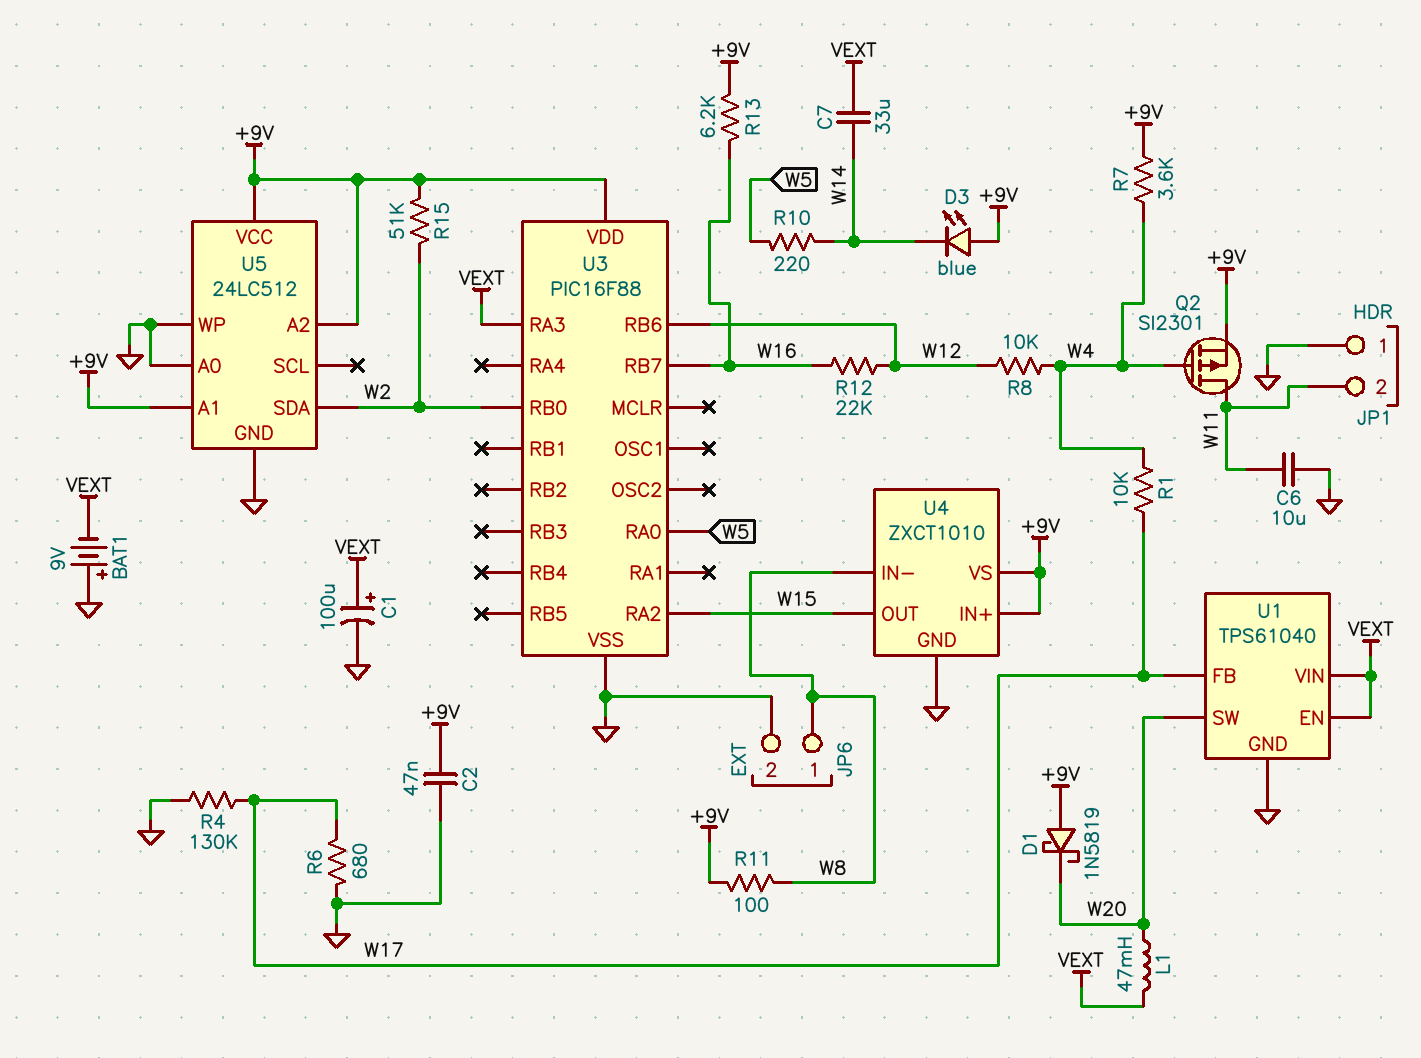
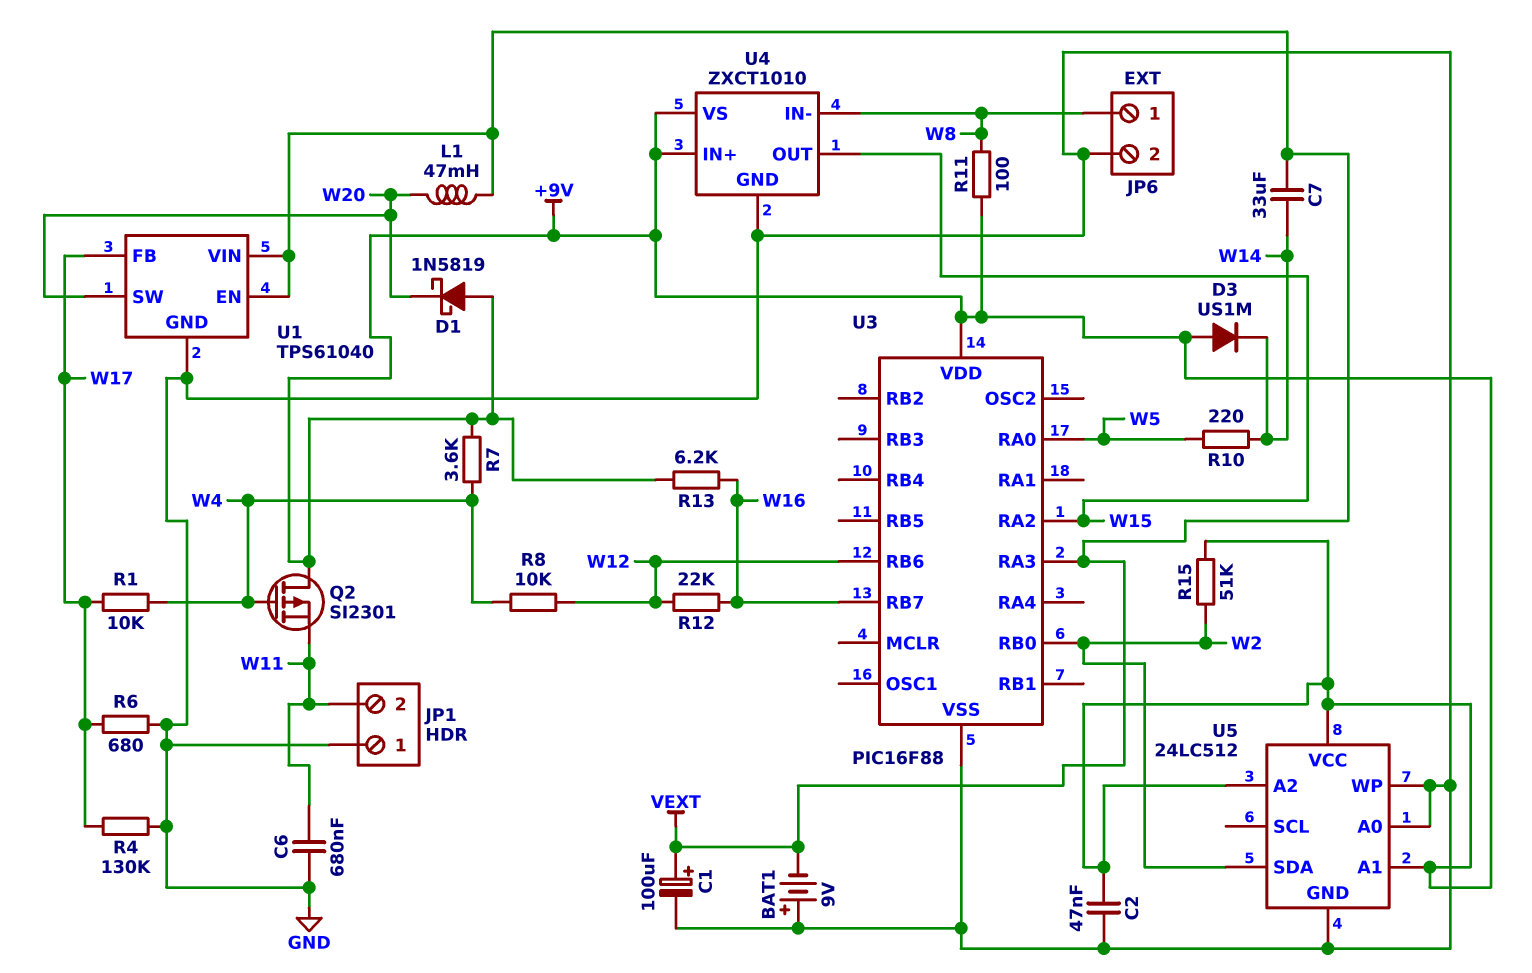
C6: 10uF (GND, W11) -> 680nF (GND, W11)
D3: LED blue (A +9V, K W14) -> diode US1M (A +9V, K W14)
Q2: PMOS SI2301 (G W4, D W11, S +9V) -> PMOS SI2301 (G W4, D +9V, S W11)

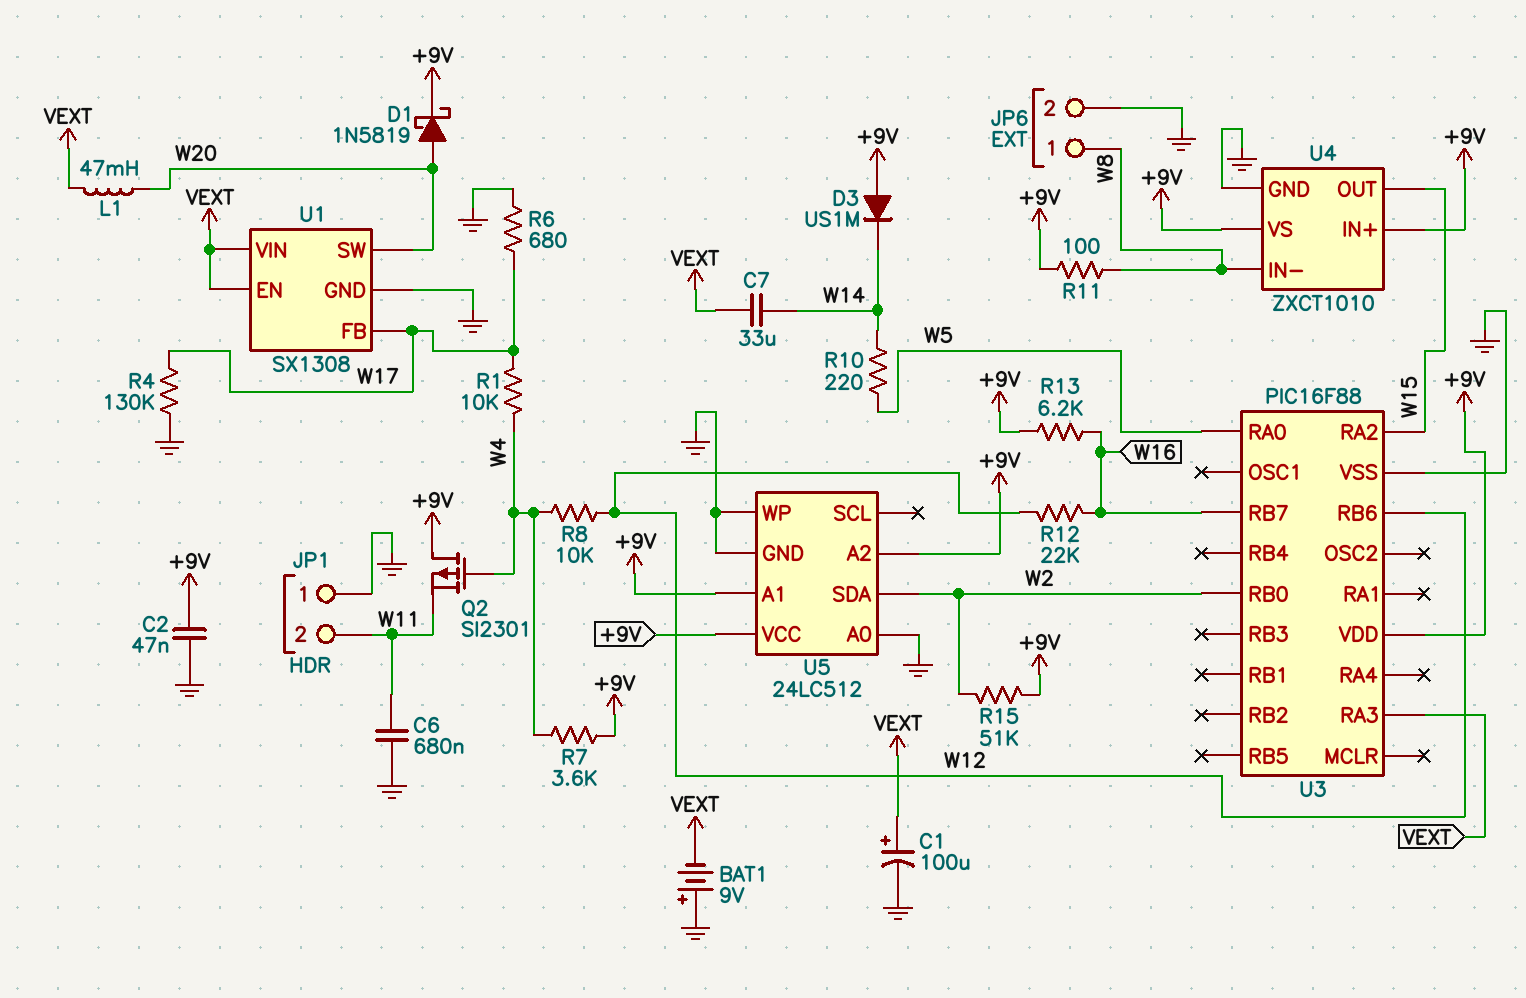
D1: schottky 1N5819 (A +9V, K W20) -> schottky 1N5819 (A W20, K +9V)
U1: TPS61040 -> SX1308

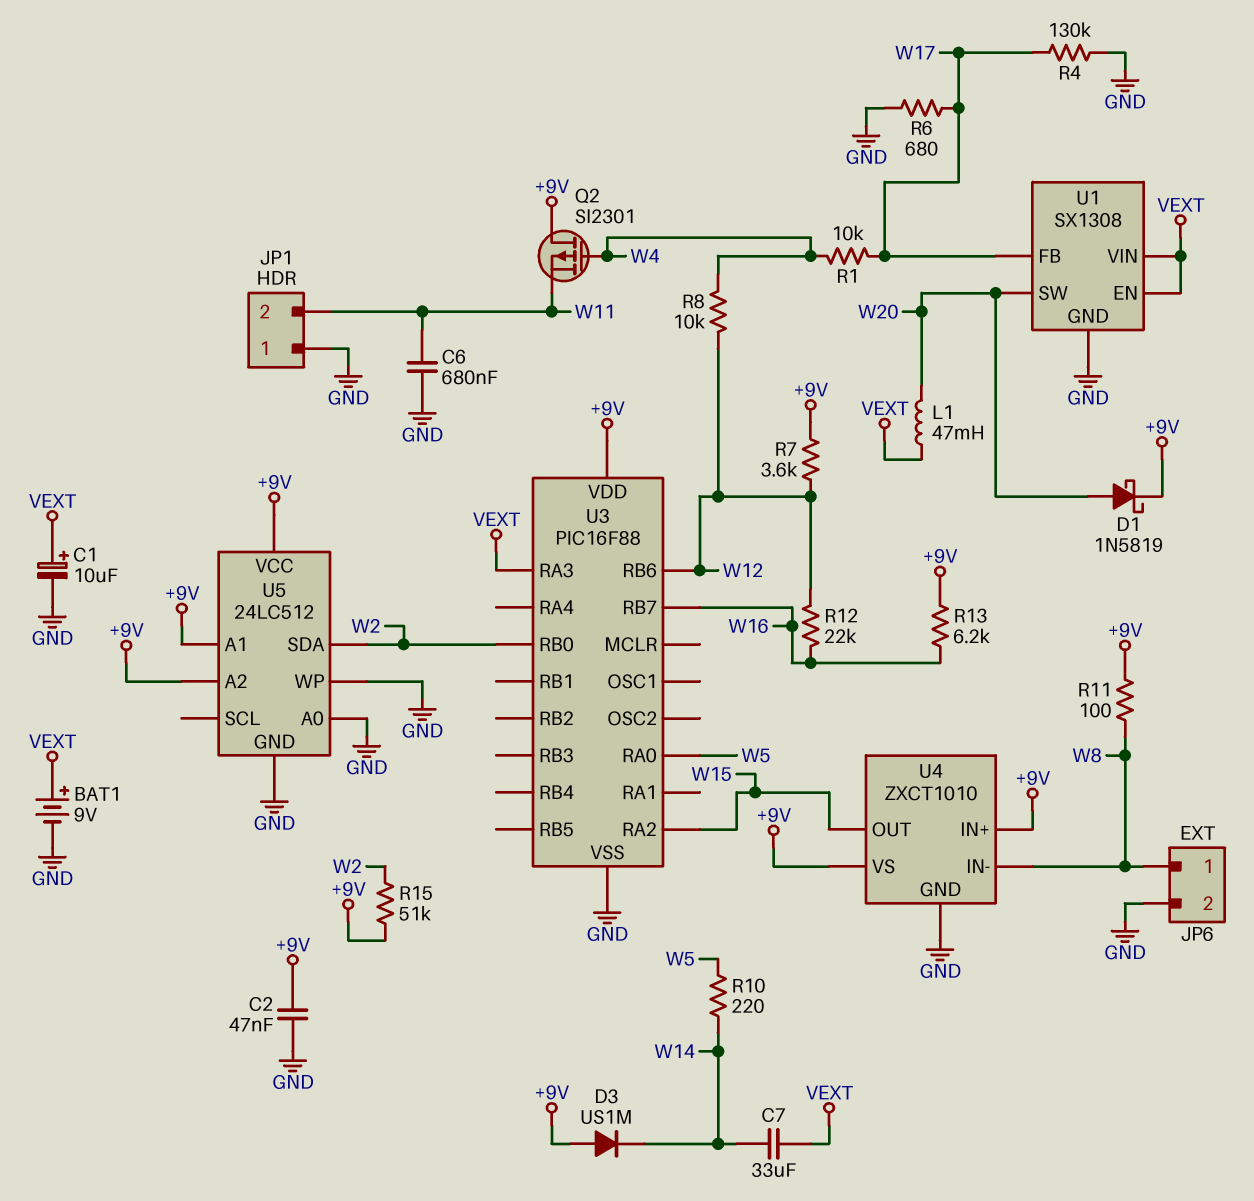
BAT1: 9V (plus GND, minus VEXT) -> 9V (plus VEXT, minus GND)
C1: 100uF (plus VEXT, minus GND) -> 10uF (plus VEXT, minus GND)
R7: 3.6k (+9V, W4) -> 3.6k (+9V, W12)

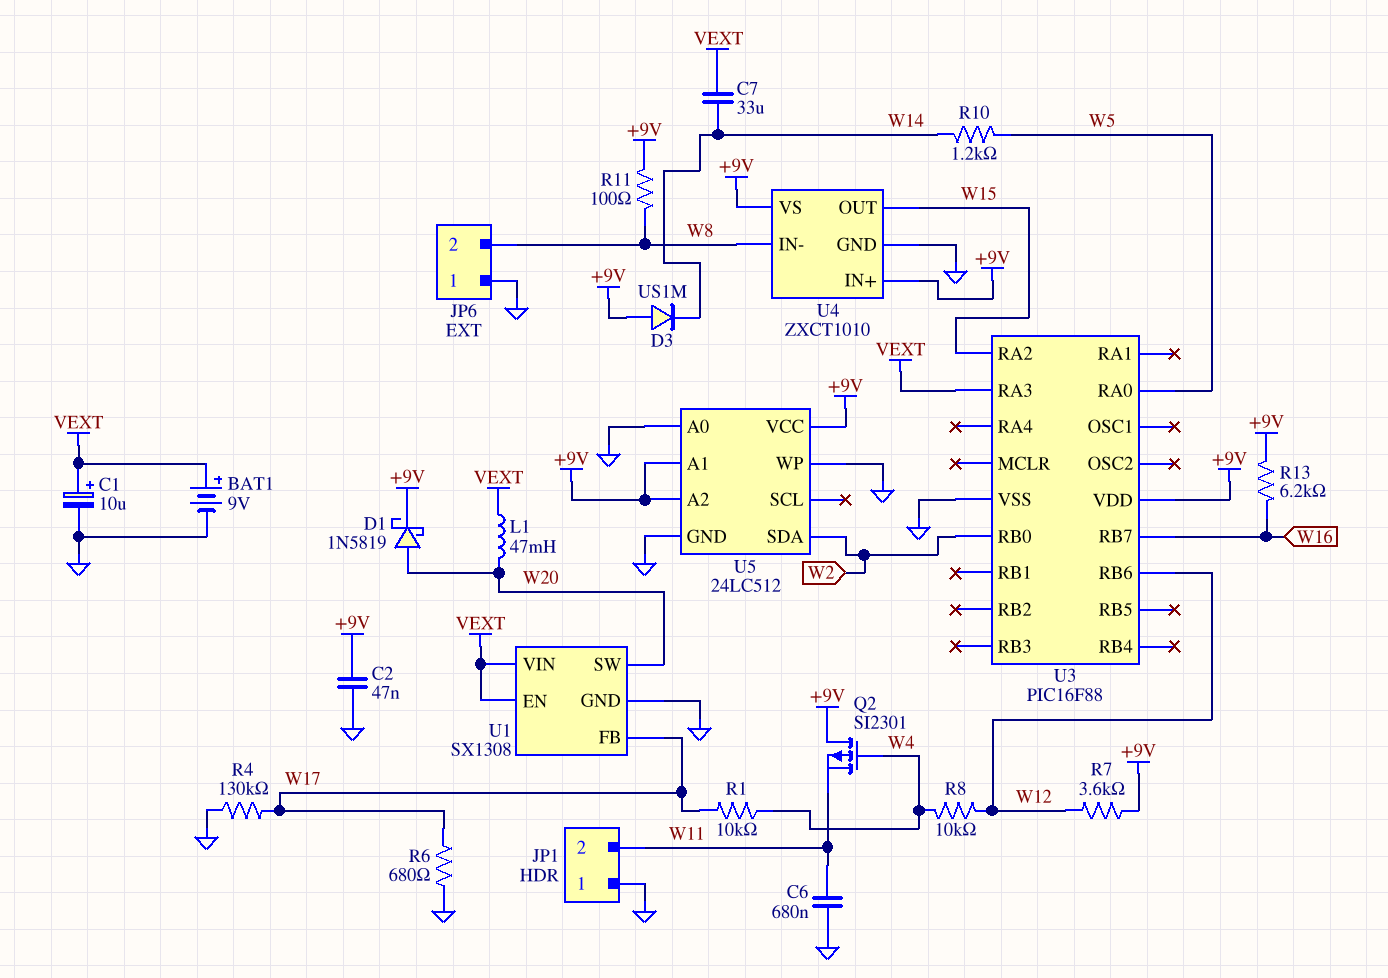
JP6 pin 1: W8 -> GND
JP6 pin 2: GND -> W8
R10: 220 (W5, W14) -> 1.2k (W5, W14)
R12: 22k (W12, W16) -> none
R15: 51k (+9V, W2) -> none

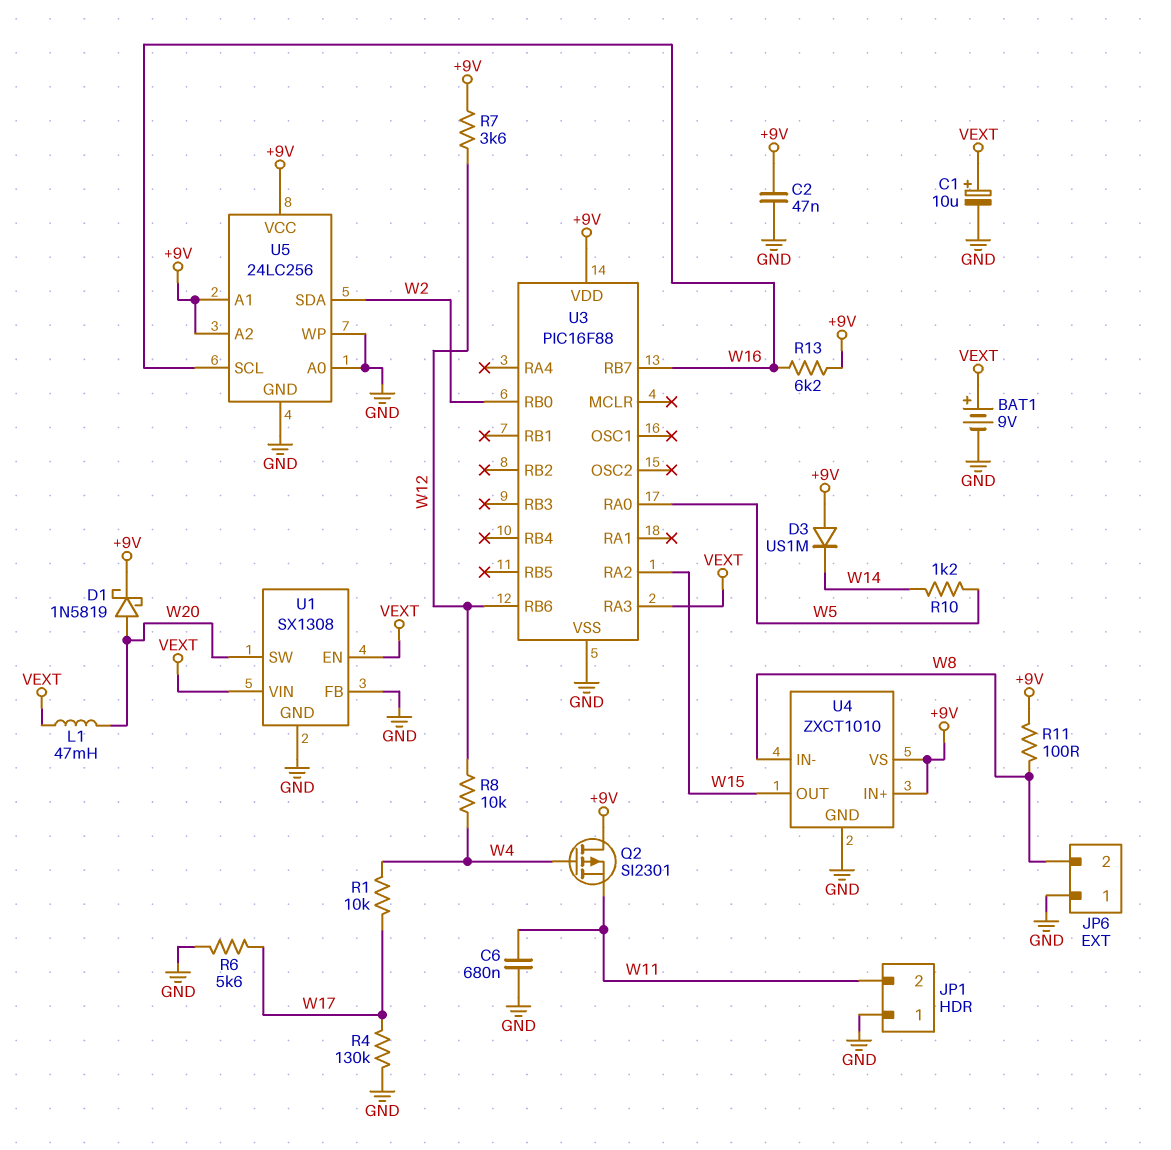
C7: 33uF (VEXT, W14) -> none
R6: 680 (GND, W17) -> 5.6k (GND, W17)
U1 pin FB: W17 -> GND
U5: 24LC512 -> 24LC256
U5 pin SCL: none -> W16

